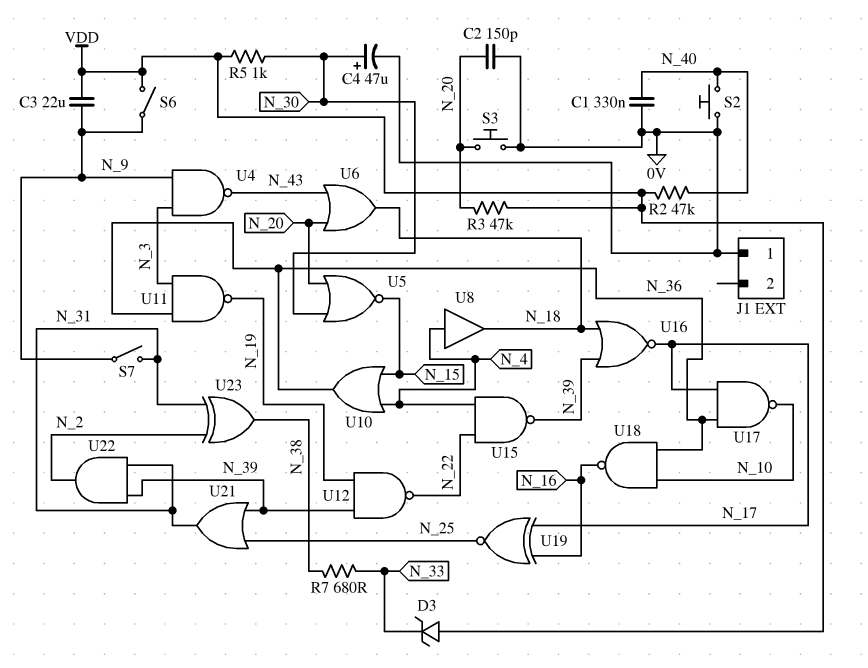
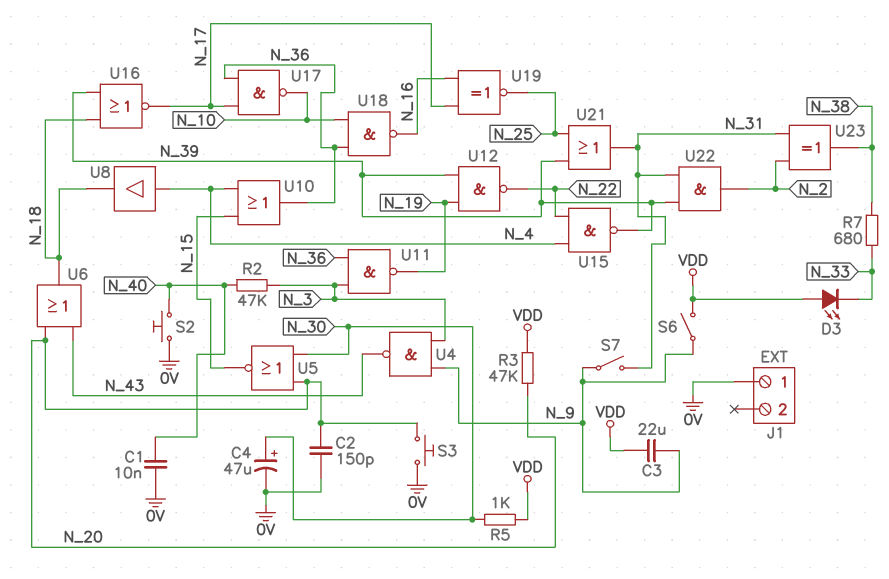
C1: 330nF (0V, N_40) -> 10nF (0V, N_40)
D3: zener (A VDD, K N_33) -> LED (A VDD, K N_33)
R2: 47k (N_40, VDD) -> 47k (N_3, N_40)

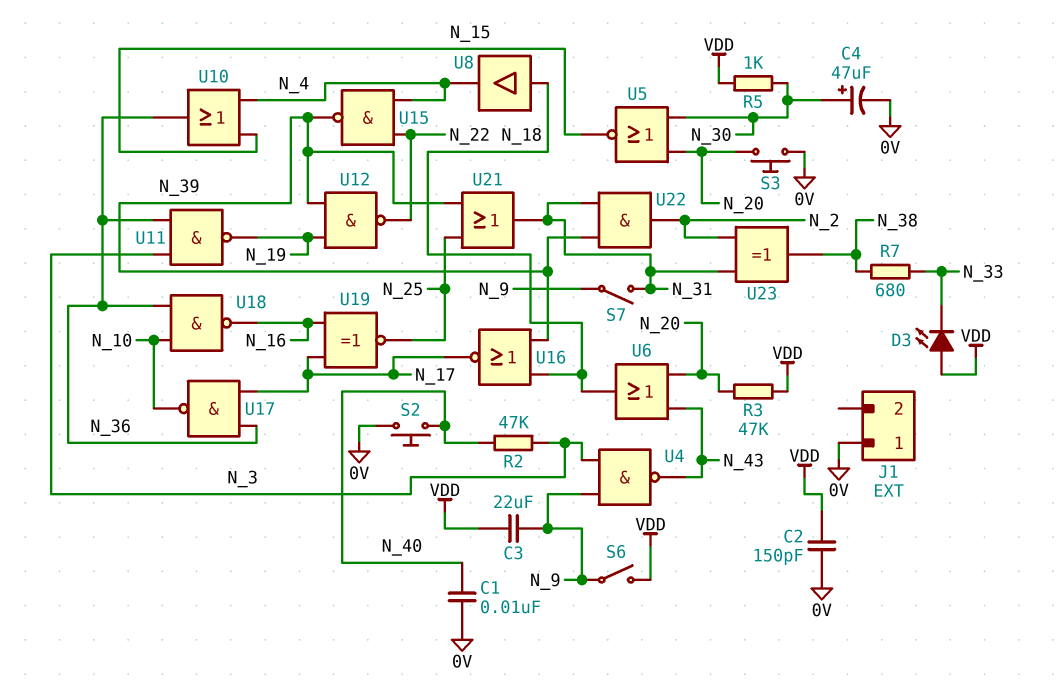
C2: 150pF (0V, N_20) -> 150pF (0V, VDD)
U8: buffer (in N_4, out N_18) -> buffer (in N_18, out N_4)

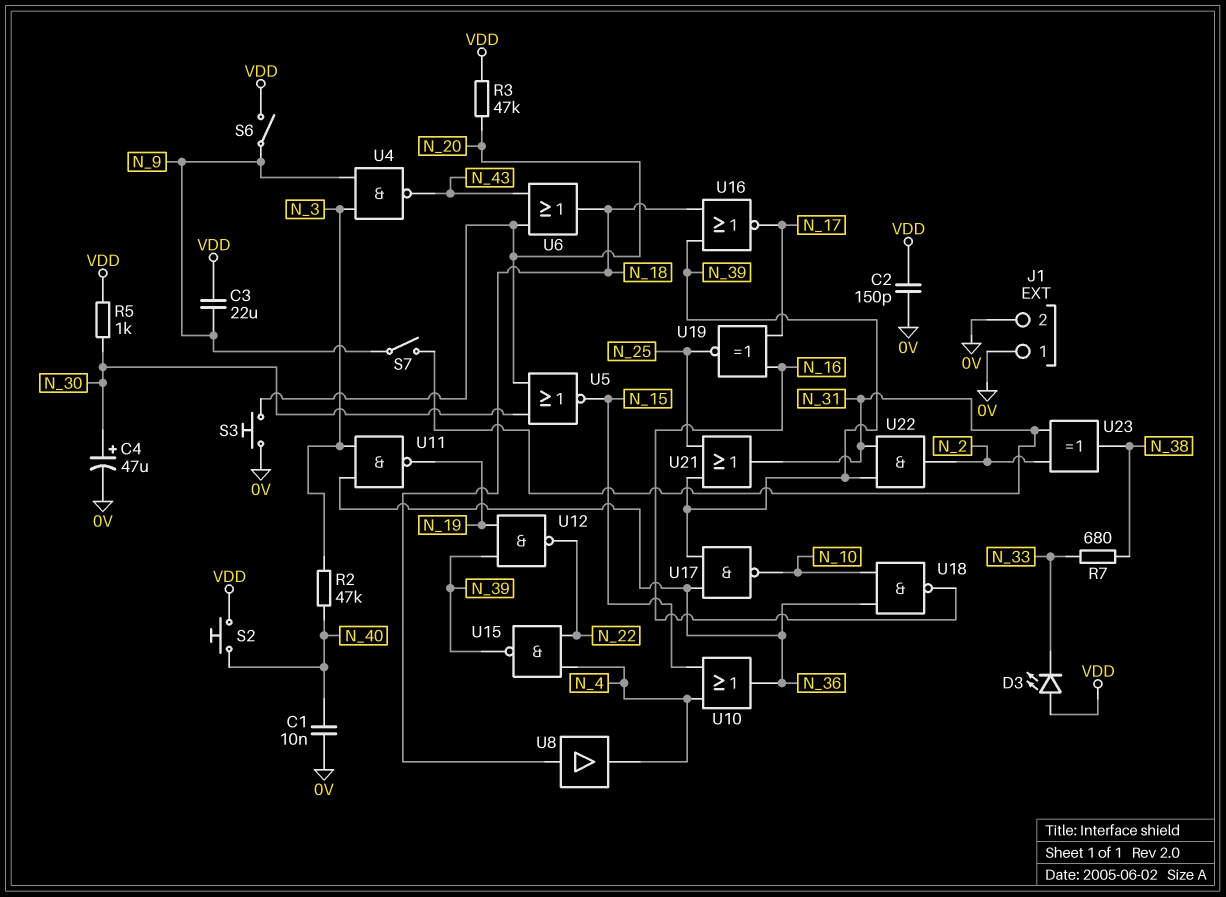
J1 pin 2: none -> 0V
S2: button (0V, N_40) -> button (N_40, VDD)
U17: NAND (in N_17, in N_36, out N_10) -> NAND (in N_36, in N_39, out N_10)

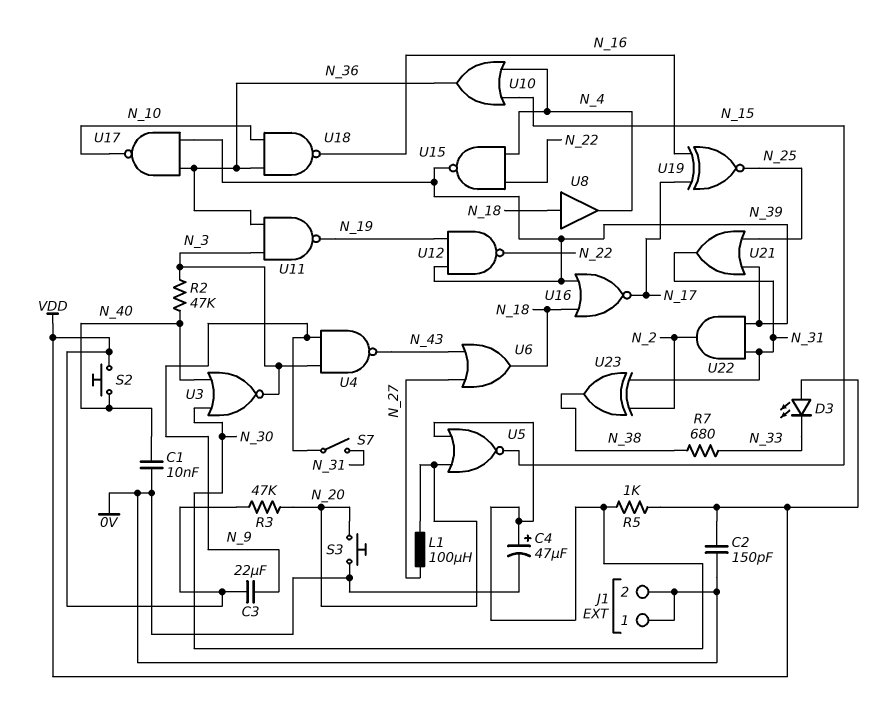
L1: none -> 100uH (N_20, N_27)
S6: switch (N_9, VDD) -> none
U3: none -> NOR (in N_30, in N_40, out N_3)
U6: OR (in N_20, in N_43, out N_18) -> OR (in N_27, in N_43, out N_18)

